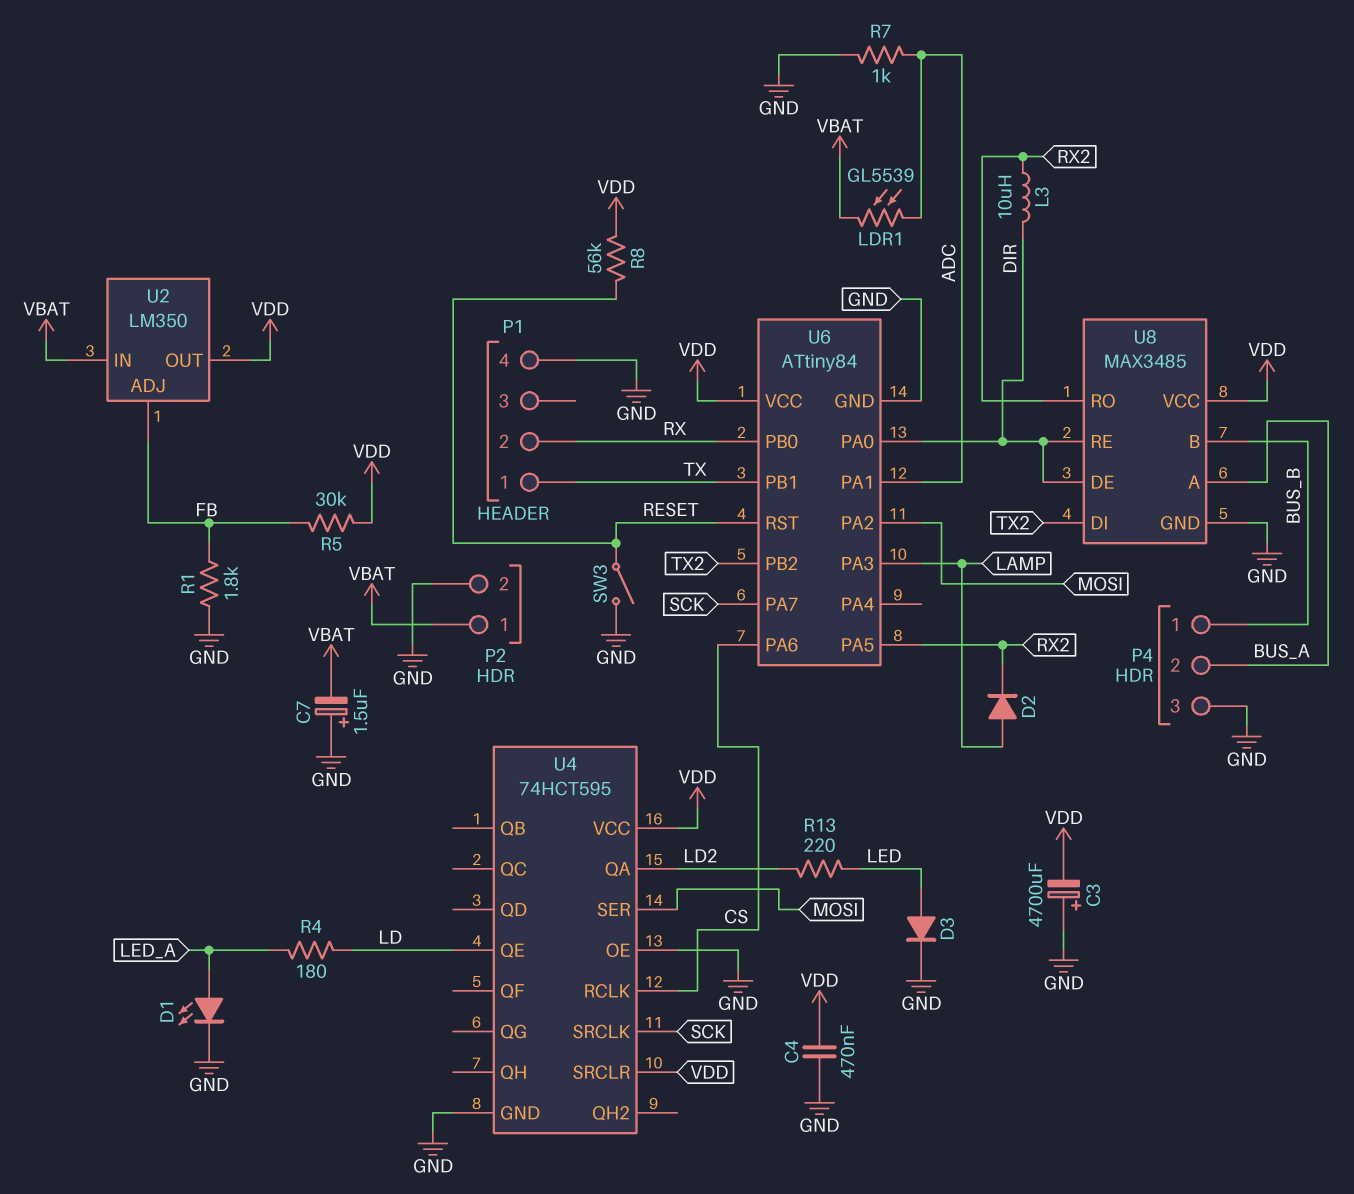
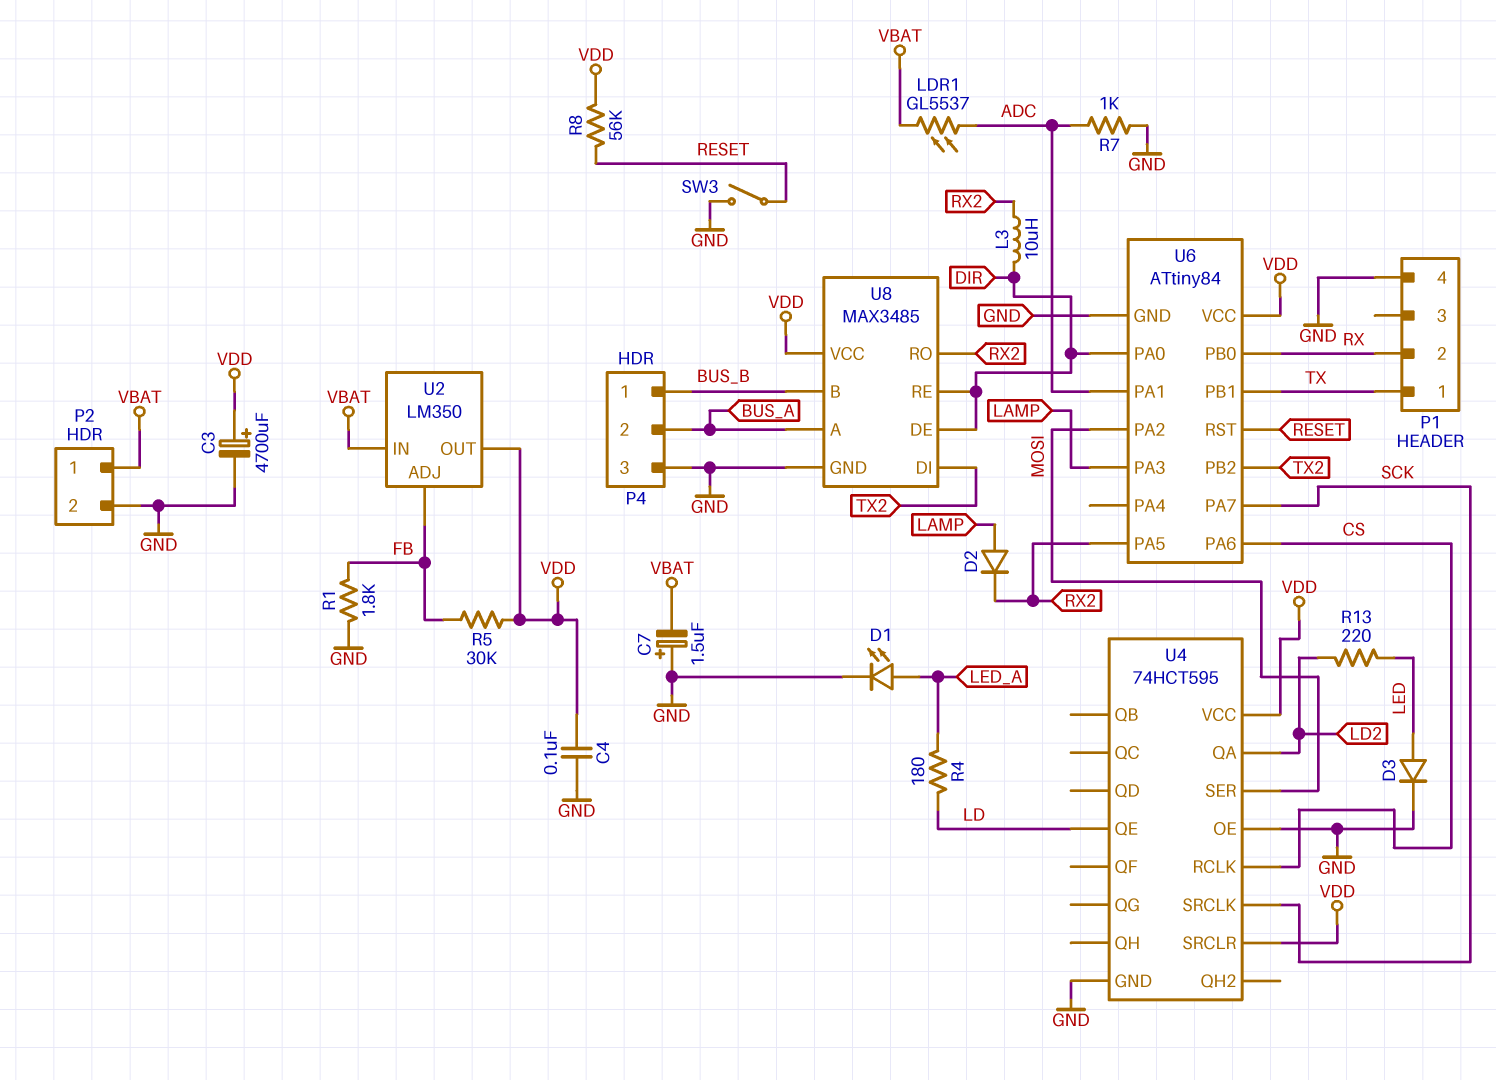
C3: 4700uF (plus GND, minus VDD) -> 4700uF (plus VDD, minus GND)
C4: 470nF (GND, VDD) -> 100nF (GND, VDD)
LDR1: GL5539 (ADC, VBAT) -> GL5537 (ADC, VBAT)

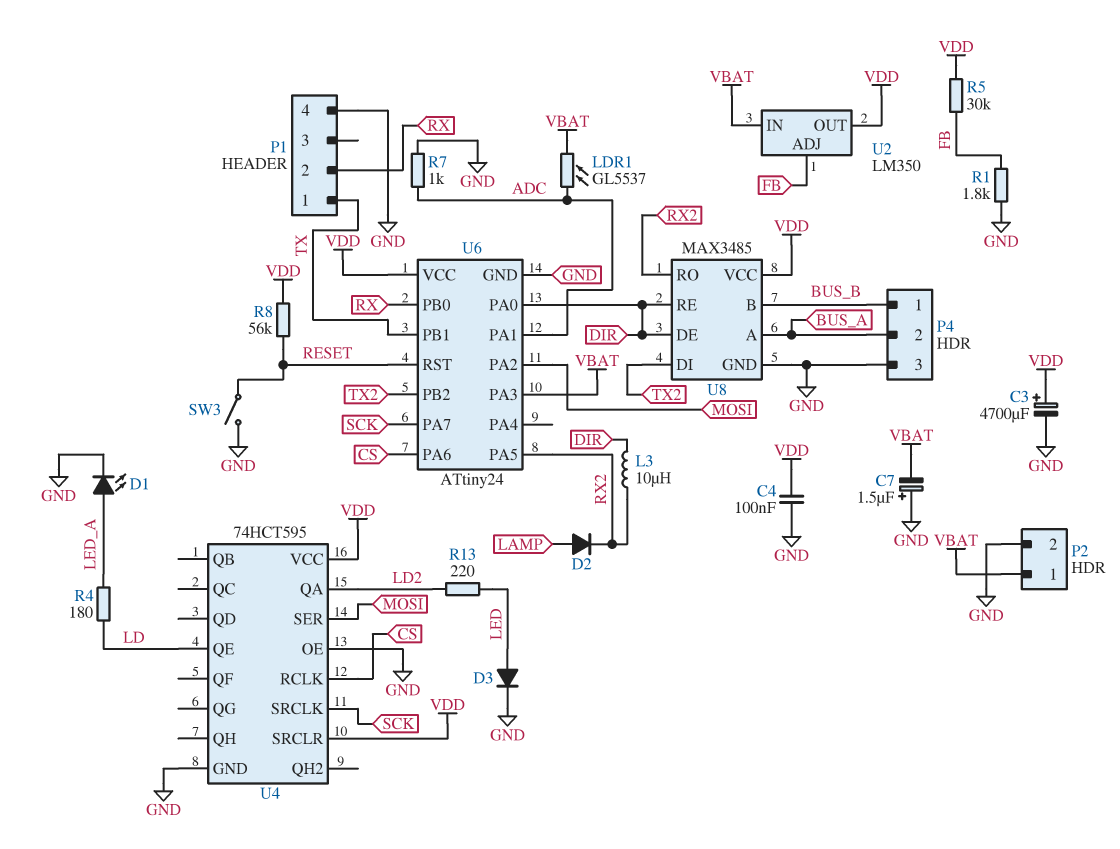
U6: ATtiny84 -> ATtiny24
U6 pin PA3: LAMP -> VBAT

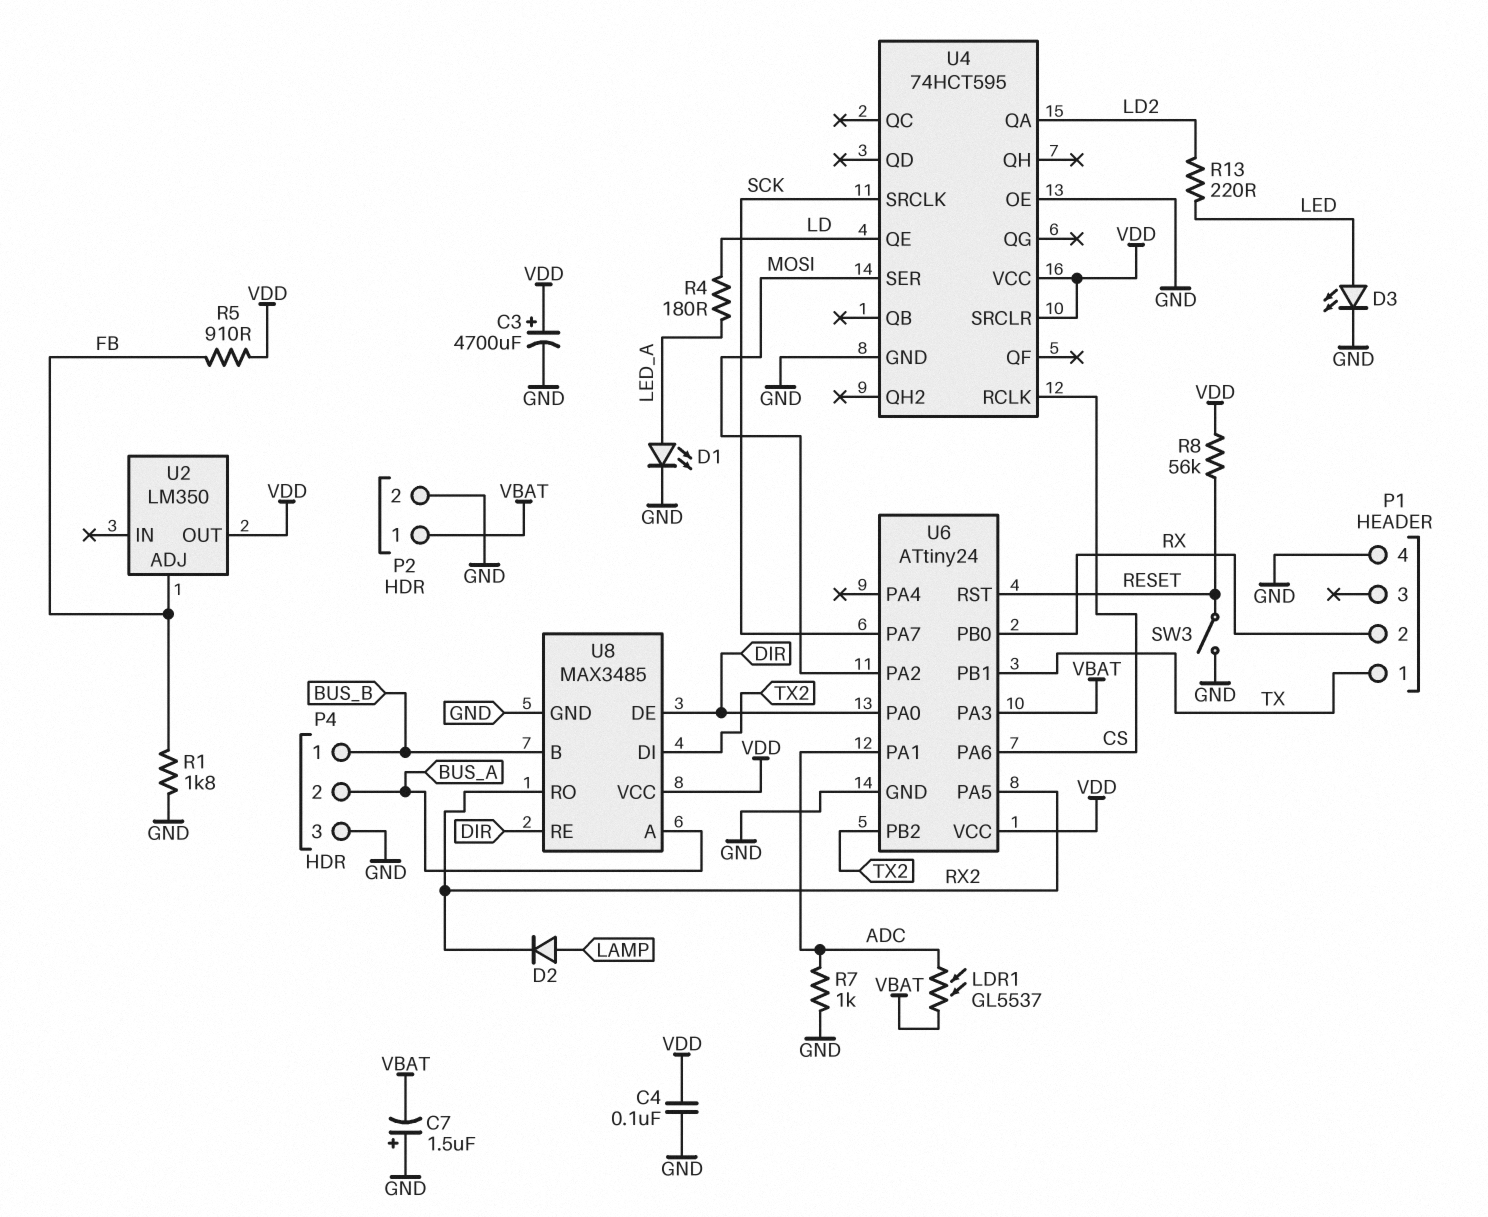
D3: diode (A LED, K GND) -> LED (A LED, K GND)
L3: 10uH (DIR, RX2) -> none
R5: 30k (FB, VDD) -> 910 (FB, VDD)
U2 pin IN: VBAT -> none

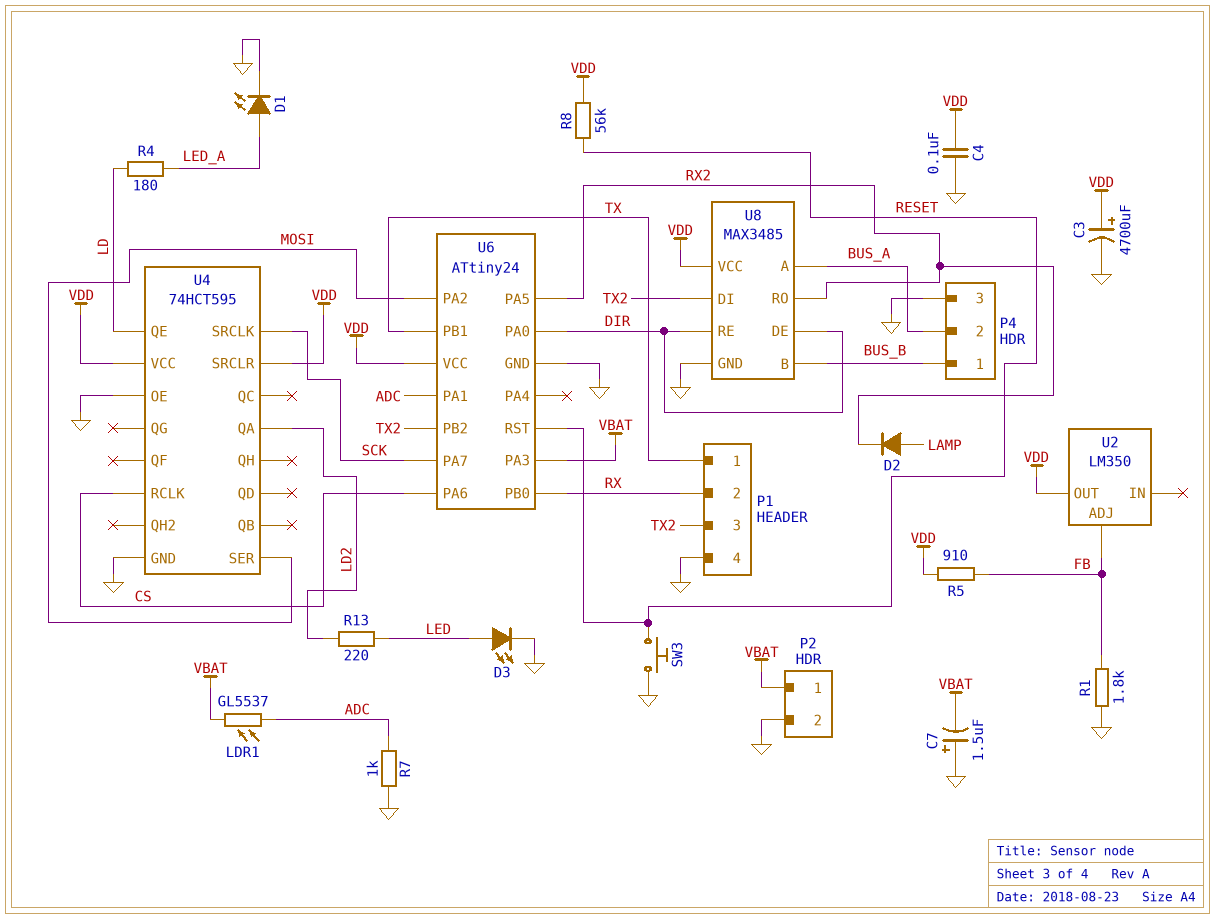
P1 pin 3: none -> TX2
SW3: switch (GND, RESET) -> button (GND, RESET)

